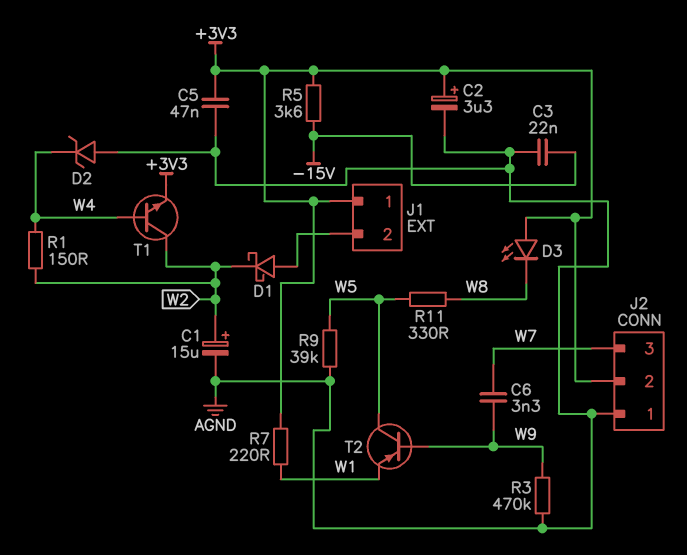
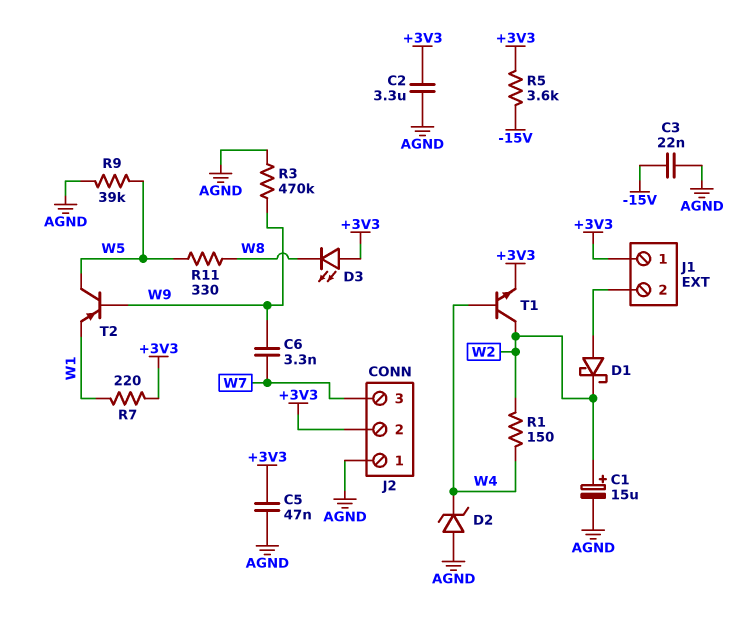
C2: 3.3uF (plus +3V3, minus AGND) -> 3.3uF (+3V3, AGND)

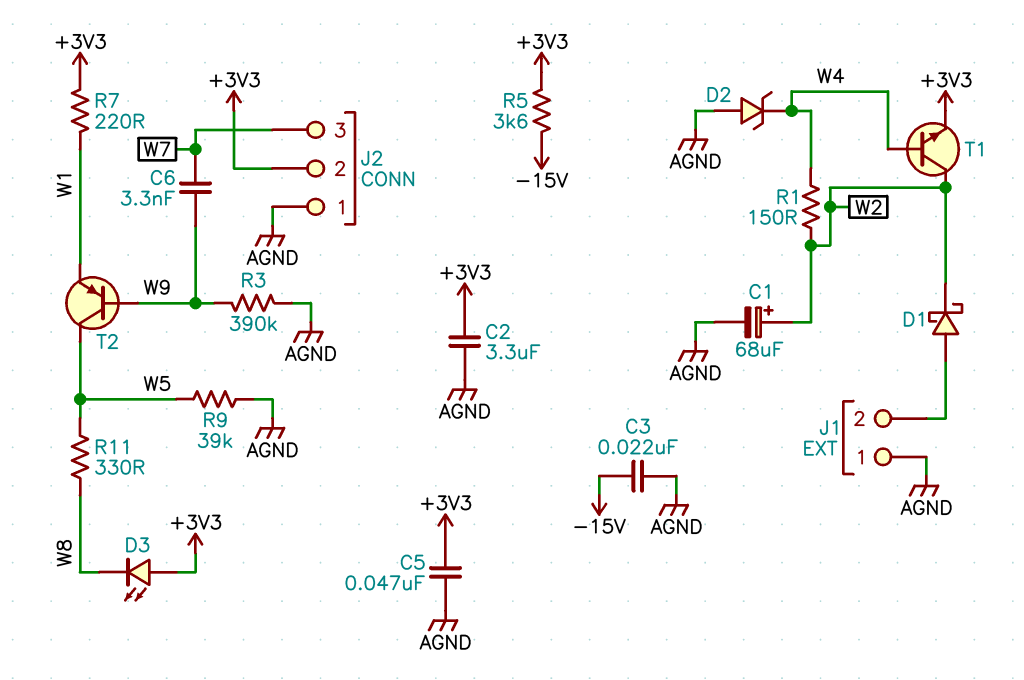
C1: 15uF (plus W2, minus AGND) -> 68uF (plus W2, minus AGND)
J1 pin 1: +3V3 -> AGND
R3: 470k (AGND, W9) -> 390k (AGND, W9)

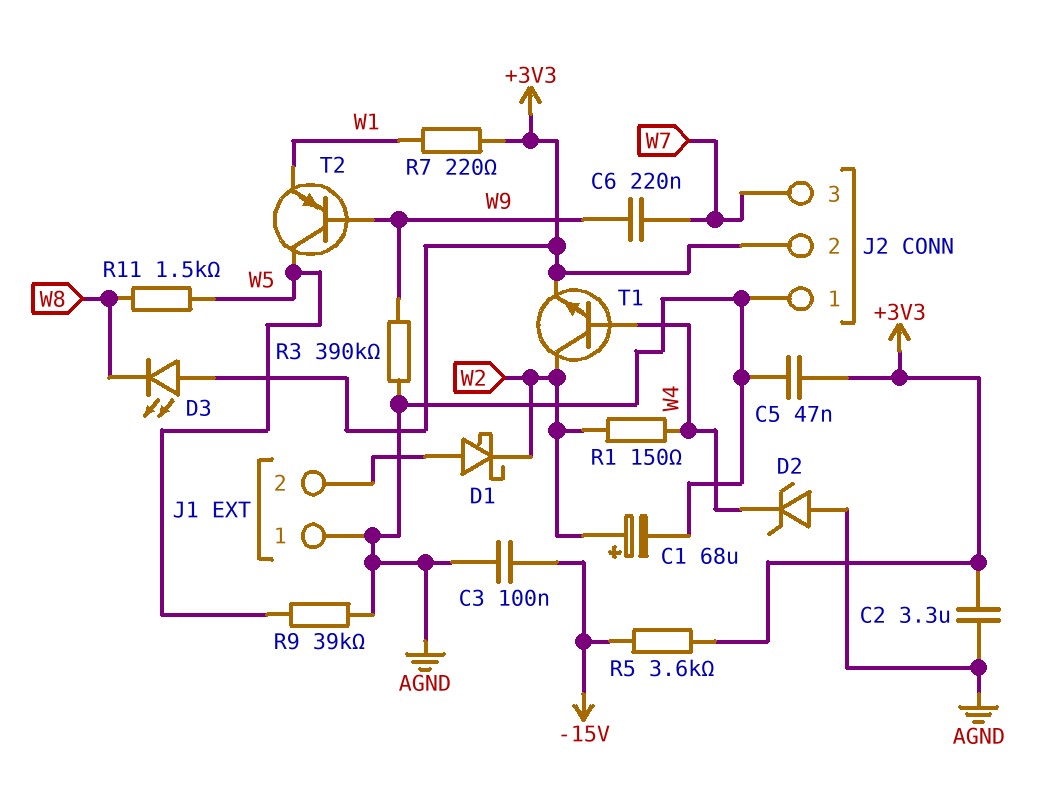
C3: 22nF (-15V, AGND) -> 100nF (-15V, AGND)
C6: 3.3nF (W7, W9) -> 220nF (W7, W9)
R11: 330 (W5, W8) -> 1.5k (W5, W8)

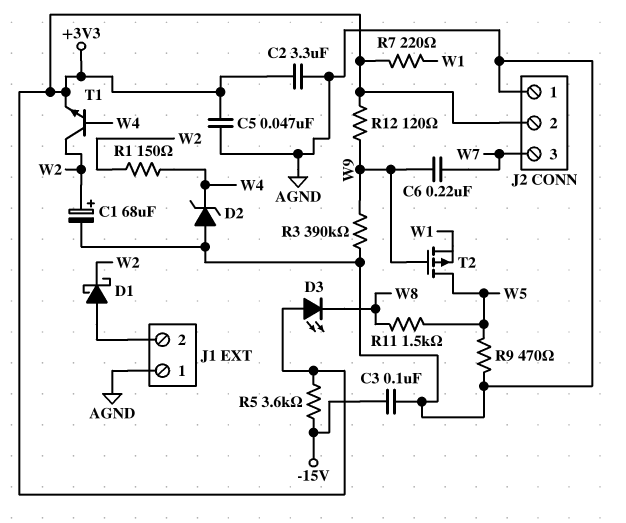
R9: 39k (AGND, W5) -> 470 (AGND, W5)
R12: none -> 120 (+3V3, W9)
T2: PNP (B W9, C W5, E W1) -> PMOS (G W9, D W5, S W1)

